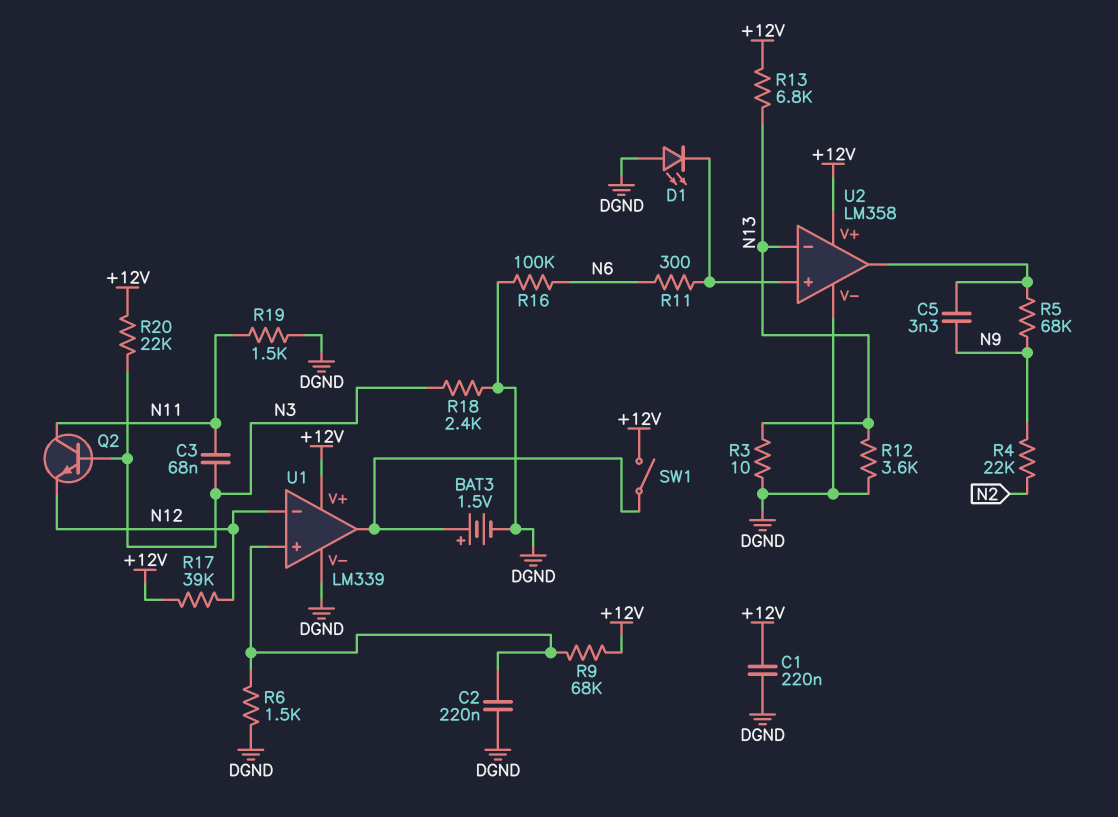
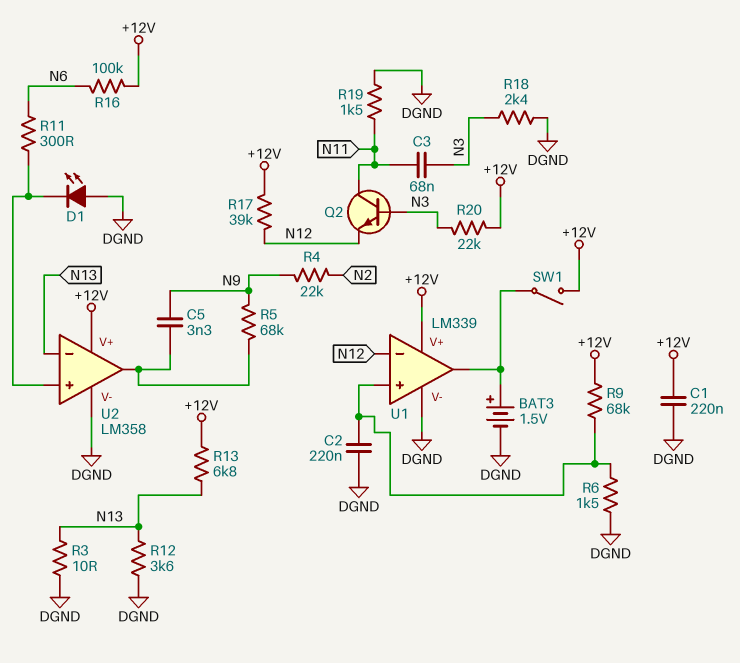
R16: 100k (DGND, N6) -> 100k (+12V, N6)

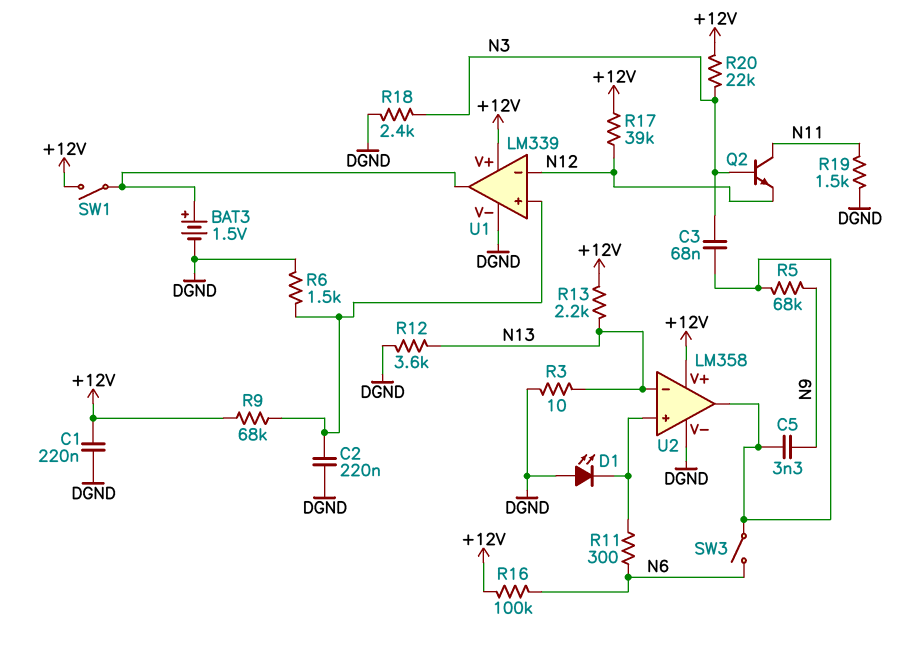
C3: 68nF (N3, N11) -> 68nF (N3, U2/out)
R4: 22k (N2, N9) -> none
R13: 6.8k (+12V, N13) -> 2.2k (+12V, N13)
SW3: none -> switch (N6, U2/out)

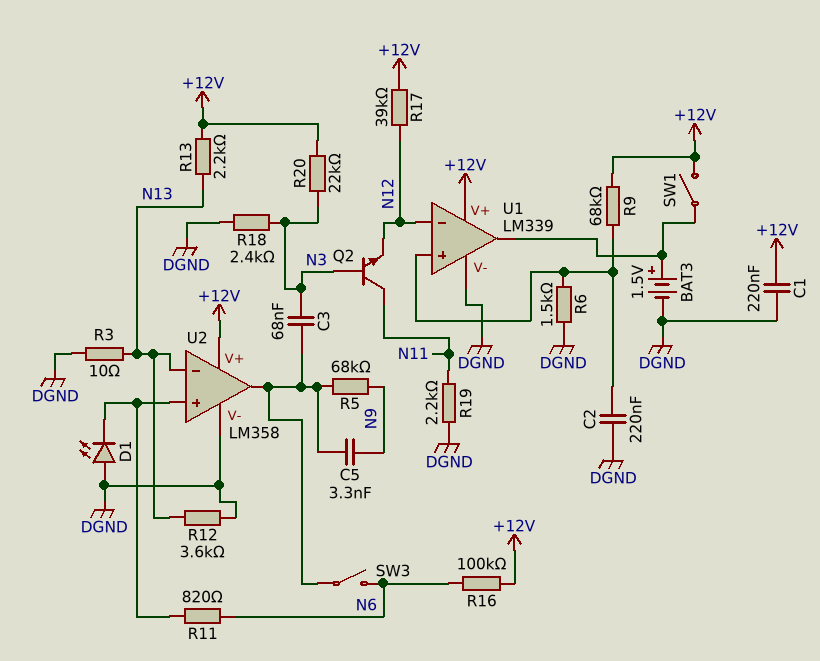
R11: 300 (N6, U2/in+) -> 820 (N6, U2/in+)
R19: 1.5k (DGND, N11) -> 2.2k (DGND, N11)

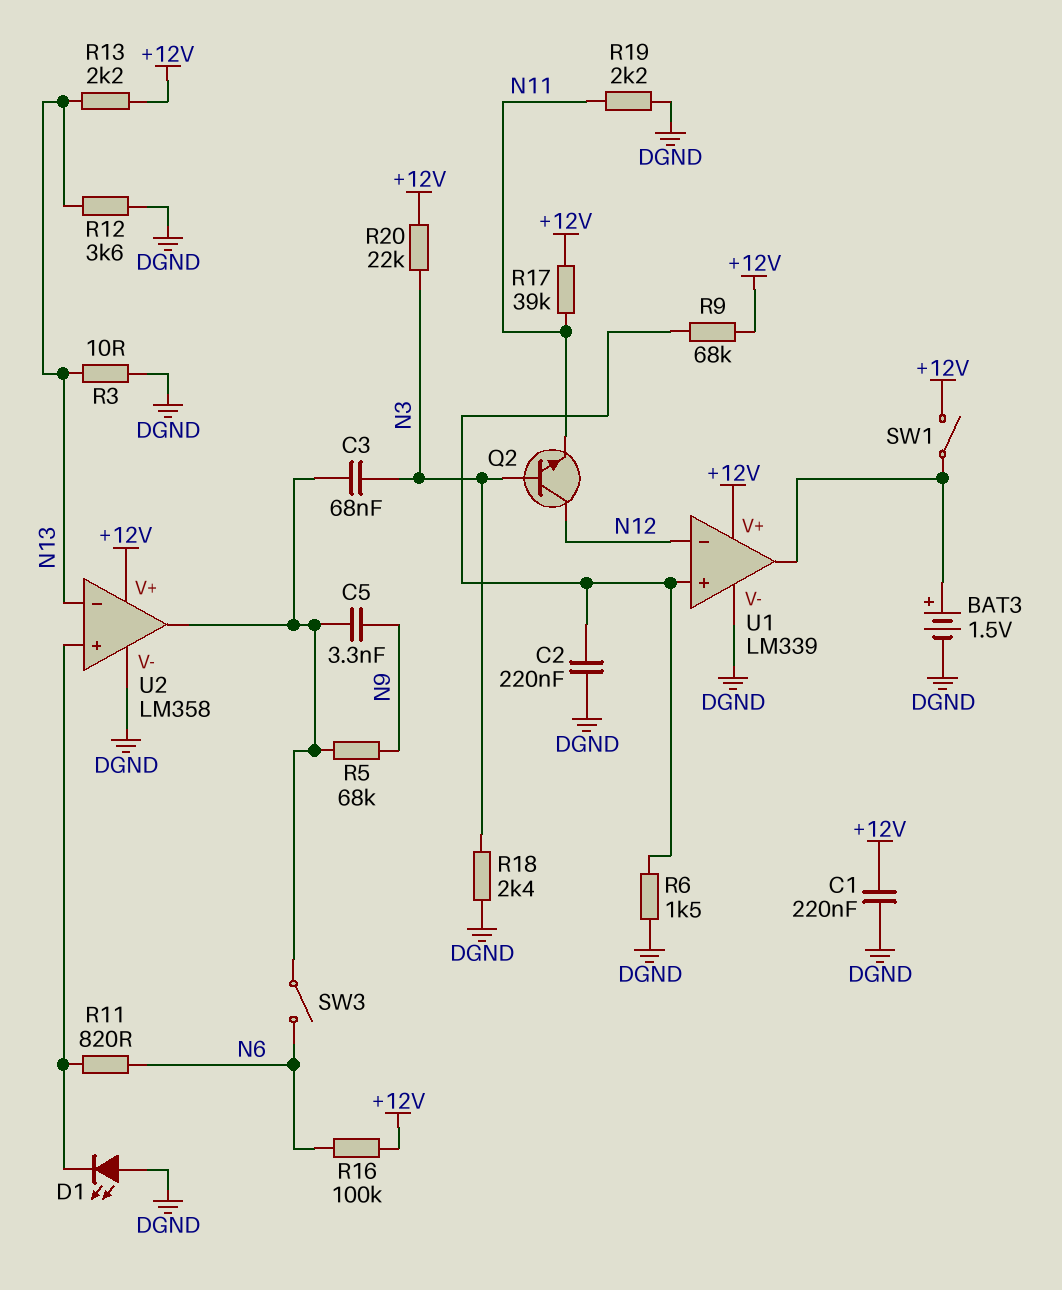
Q2: NPN (B N3, C N11, E N12) -> NPN (B N3, C N12, E N11)
R17: 39k (+12V, N12) -> 39k (+12V, N11)

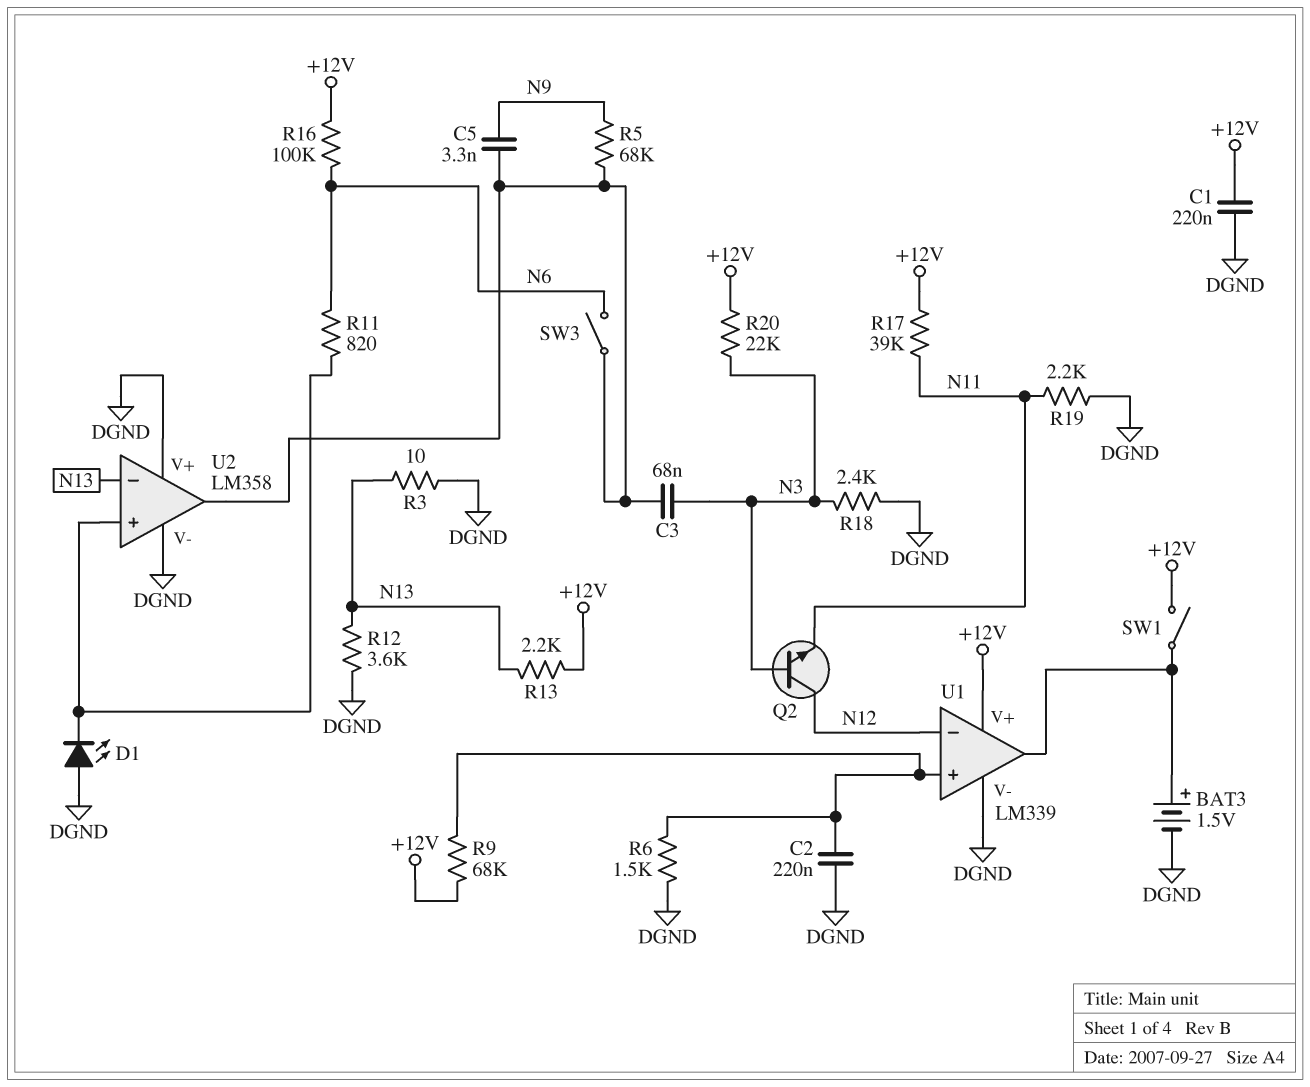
U2 pin V+: +12V -> DGND

